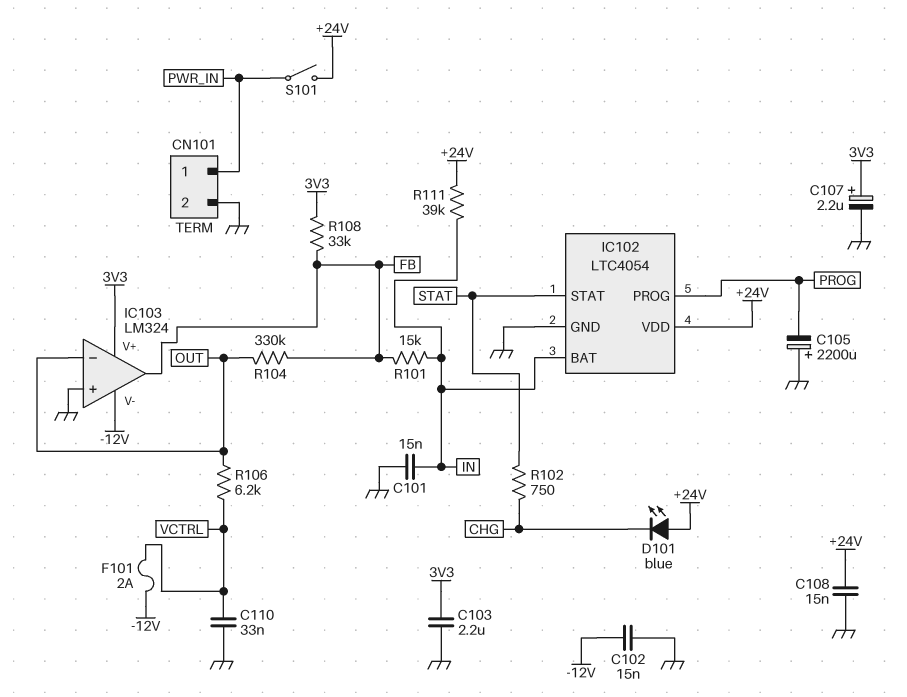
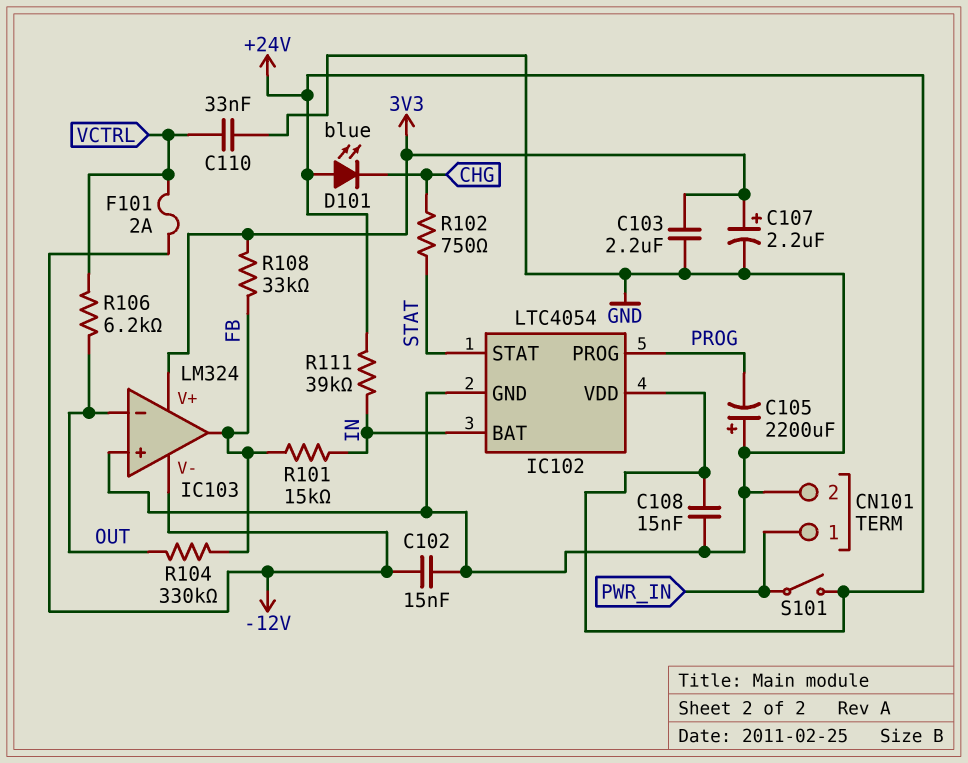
C101: 15nF (GND, IN) -> none

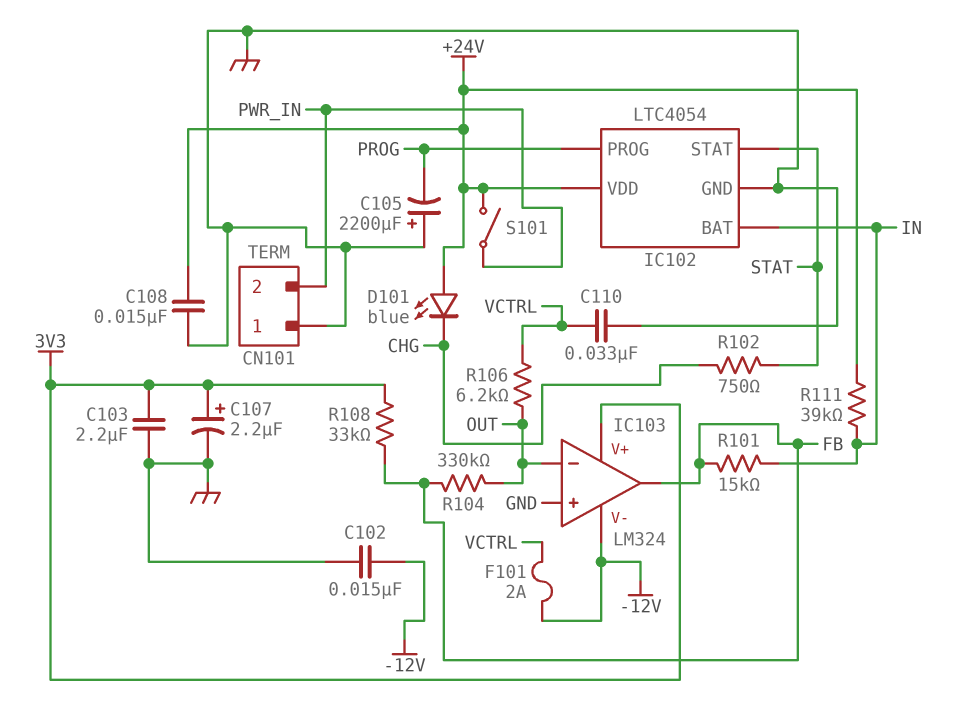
CN101 pin 1: PWR_IN -> GND
CN101 pin 2: GND -> PWR_IN

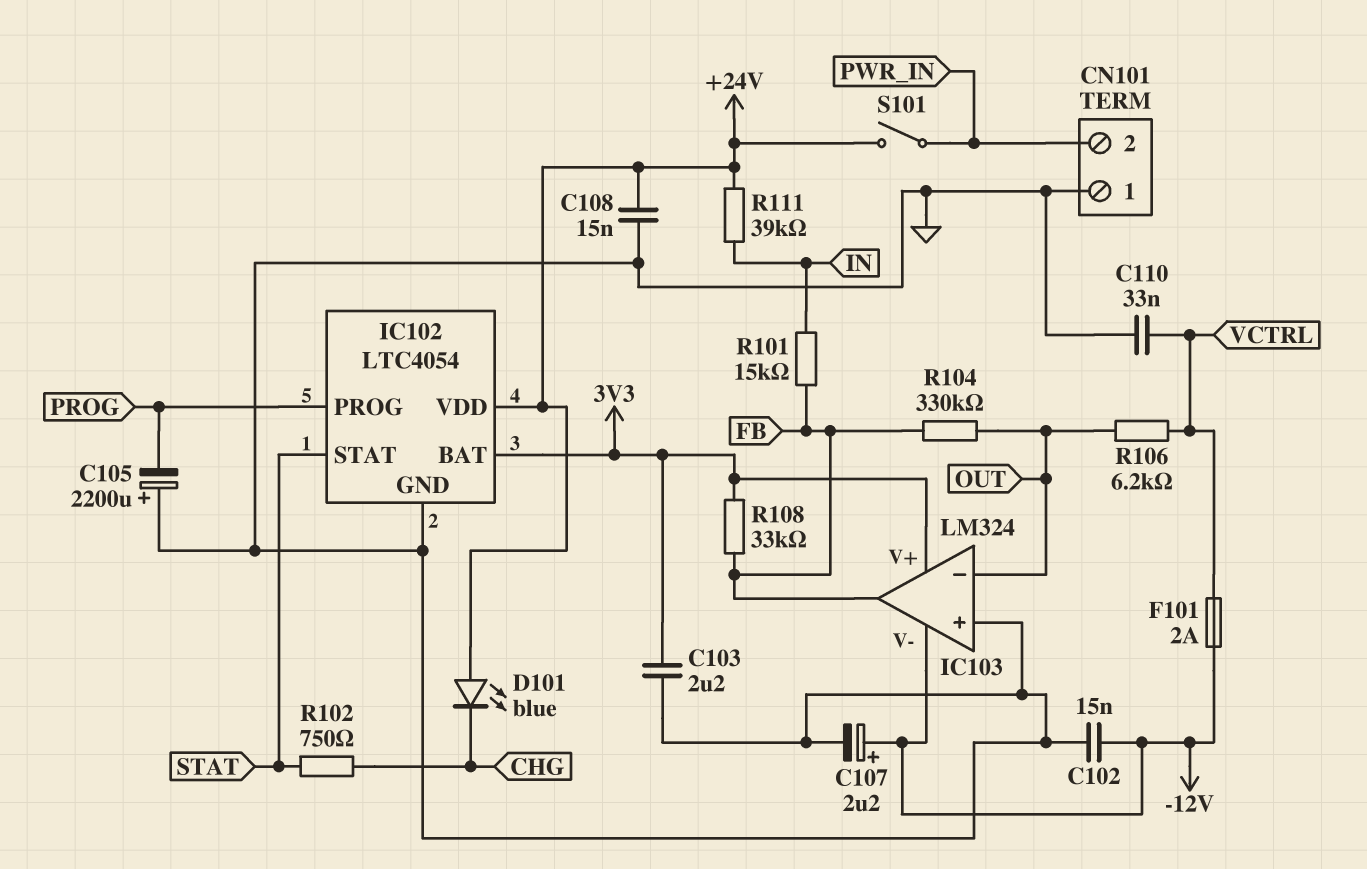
C107: 2.2uF (plus 3V3, minus GND) -> 2.2uF (plus -12V, minus GND)
IC102 pin BAT: IN -> 3V3

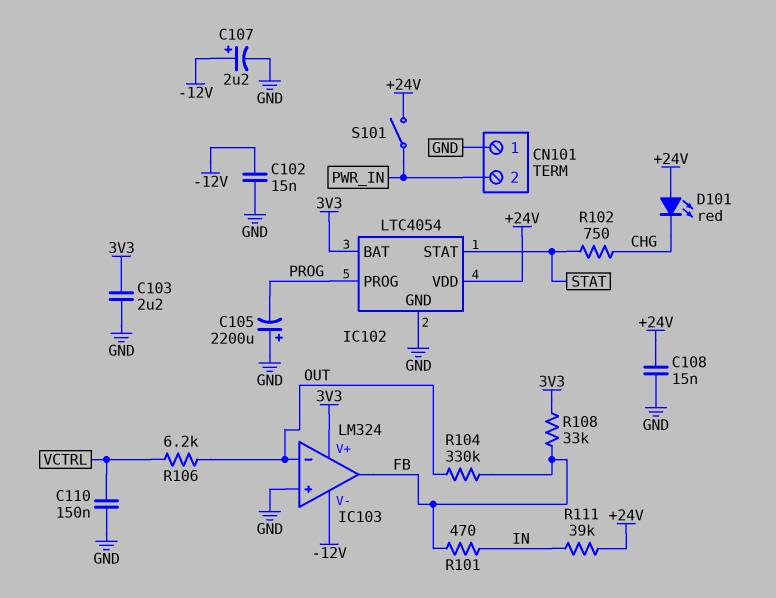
C110: 33nF (GND, VCTRL) -> 150nF (GND, VCTRL)
D101: LED blue (A +24V, K CHG) -> LED red (A +24V, K CHG)
F101: 2A (-12V, VCTRL) -> none
R101: 15k (FB, IN) -> 470 (FB, IN)

